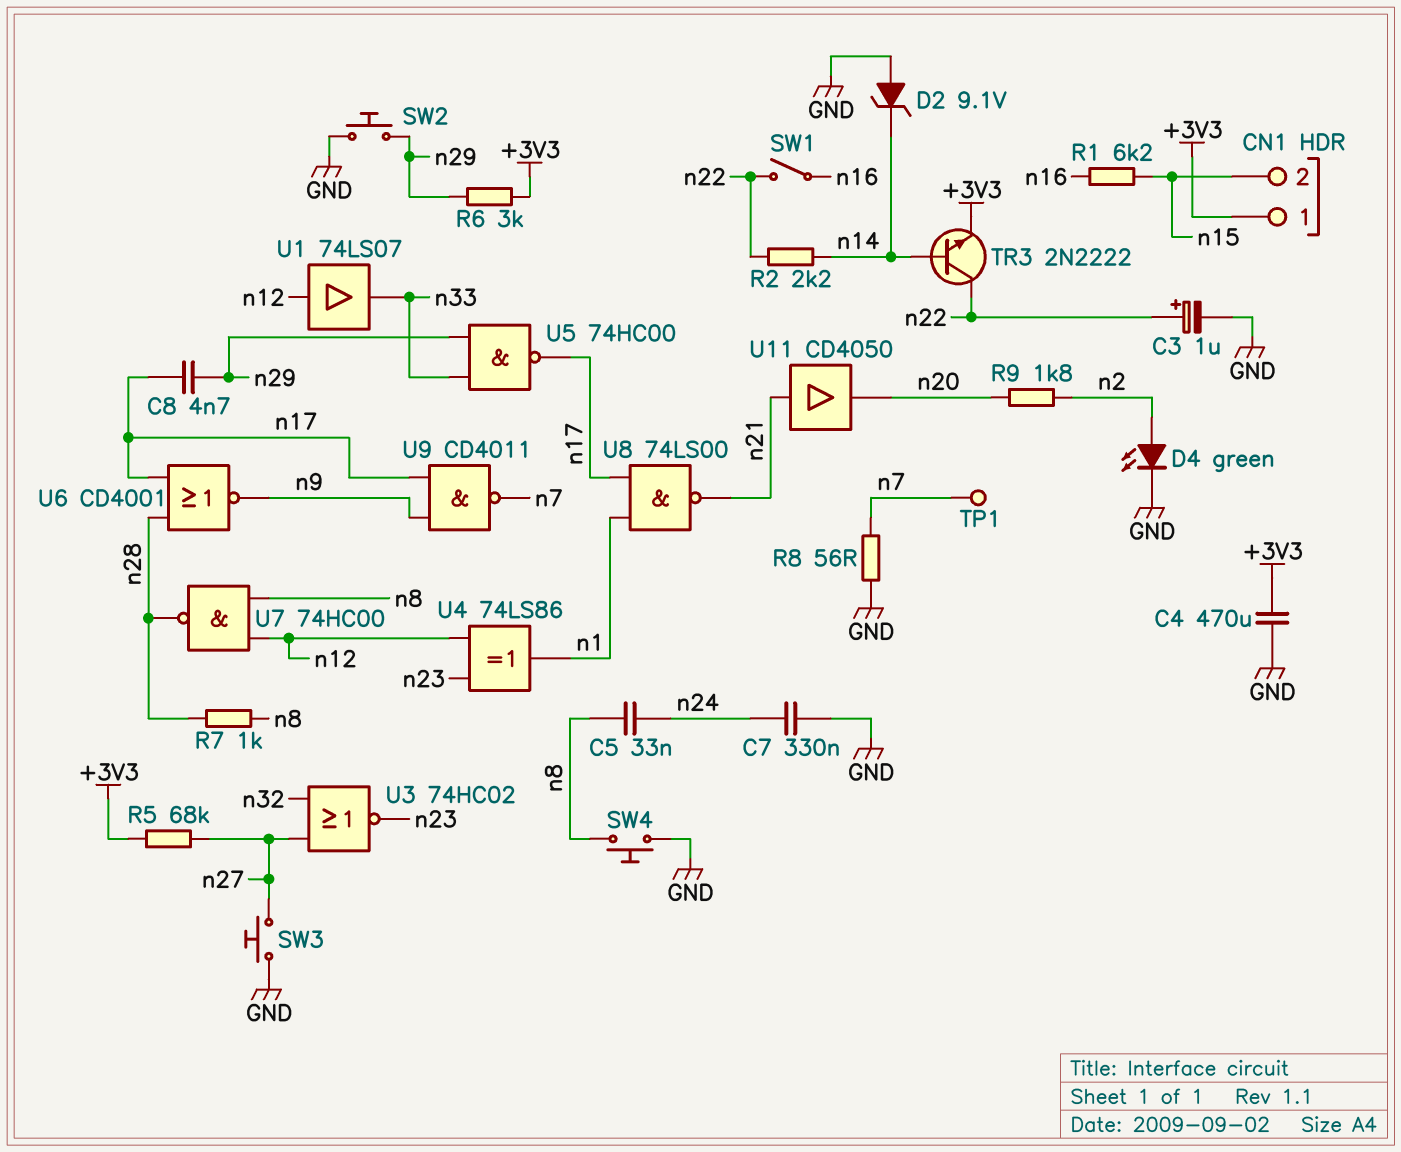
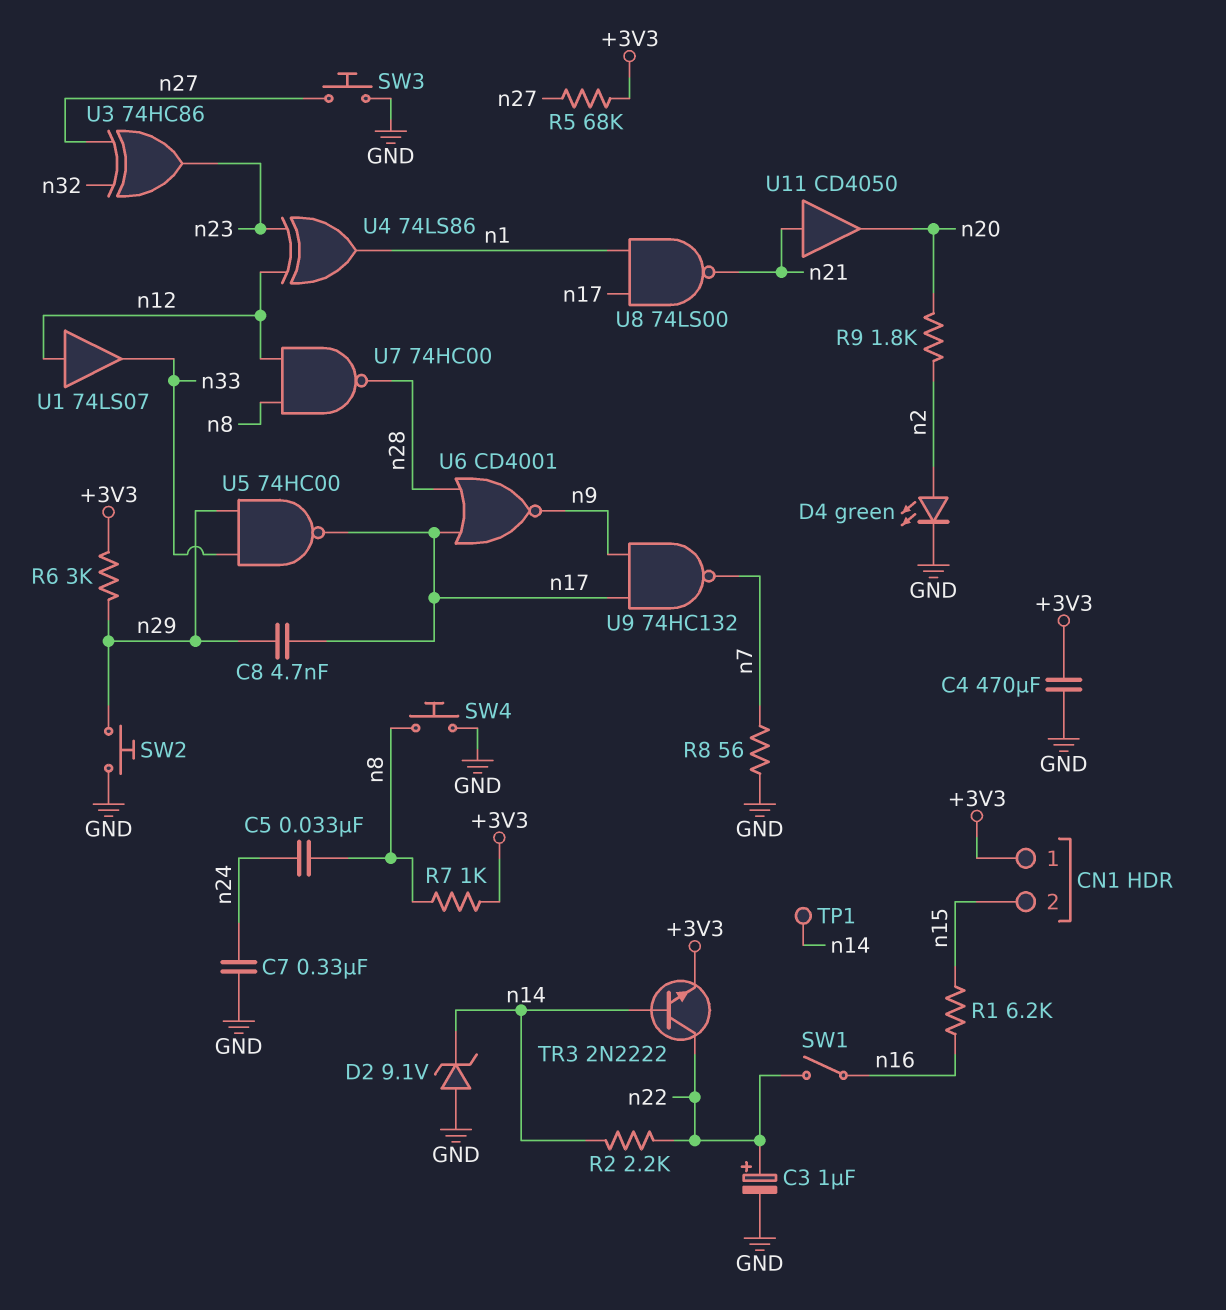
R7: 1k (n8, n28) -> 1k (+3V3, n8)
TP1: test point (n7) -> test point (n14)
U3: NOR 74HC02 (in n27, in n32, out n23) -> XOR 74HC86 (in n27, in n32, out n23)
U9: NAND CD4011 (in n9, in n17, out n7) -> NAND 74HC132 (in n9, in n17, out n7)

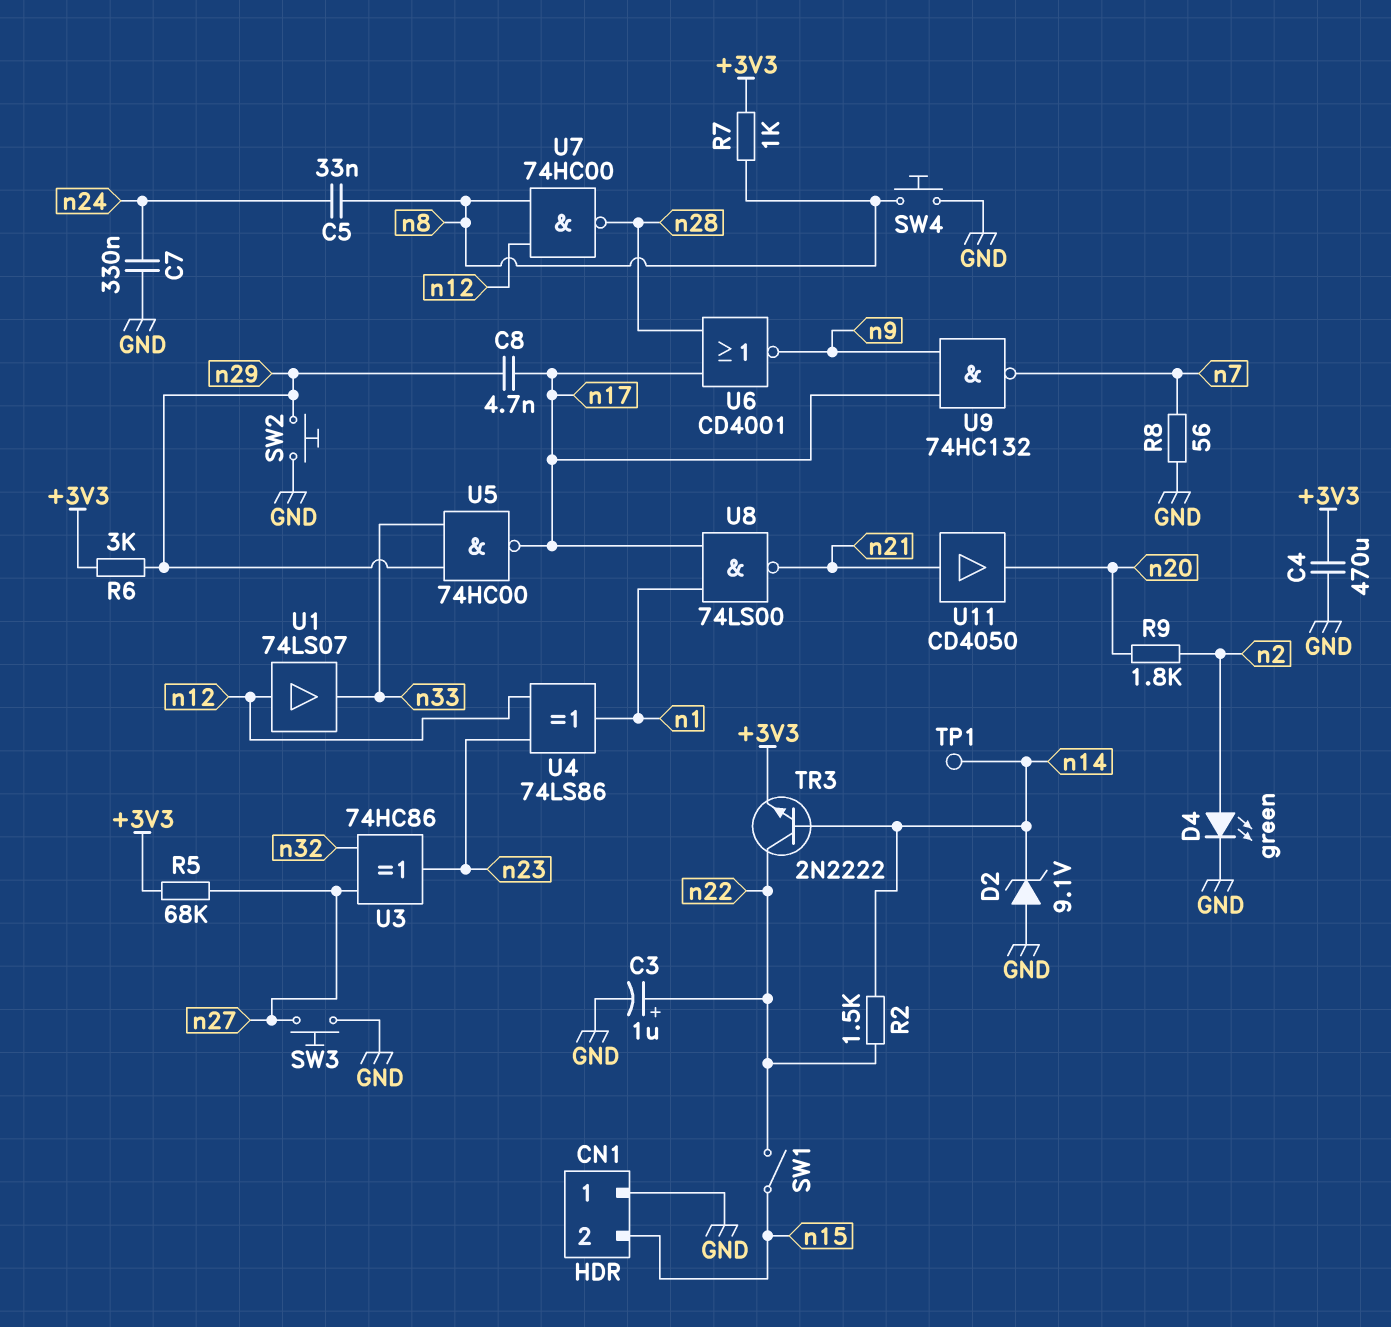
CN1 pin 1: +3V3 -> GND
R1: 6.2k (n15, n16) -> none
R2: 2.2k (n14, n22) -> 1.5k (n14, n22)
SW1: switch (n16, n22) -> switch (n15, n22)

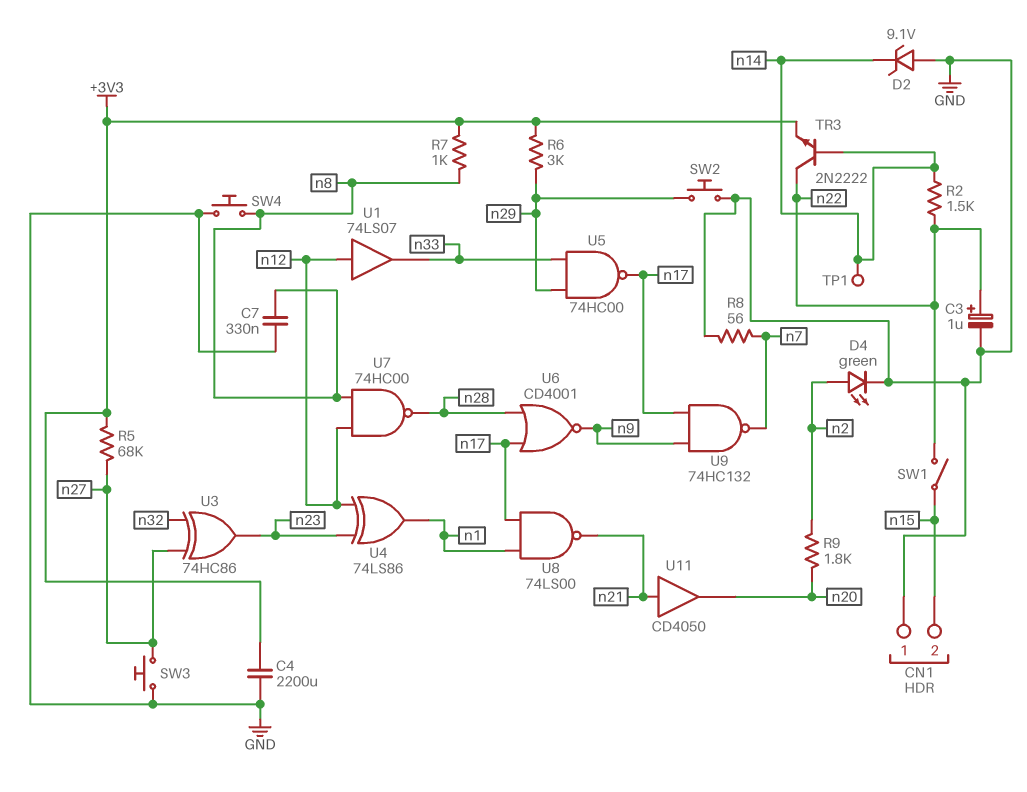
C4: 470uF (+3V3, GND) -> 2200uF (+3V3, GND)
C5: 33nF (n8, n24) -> none
C7: 330nF (GND, n24) -> 330nF (GND, n8)
C8: 4.7nF (n17, n29) -> none

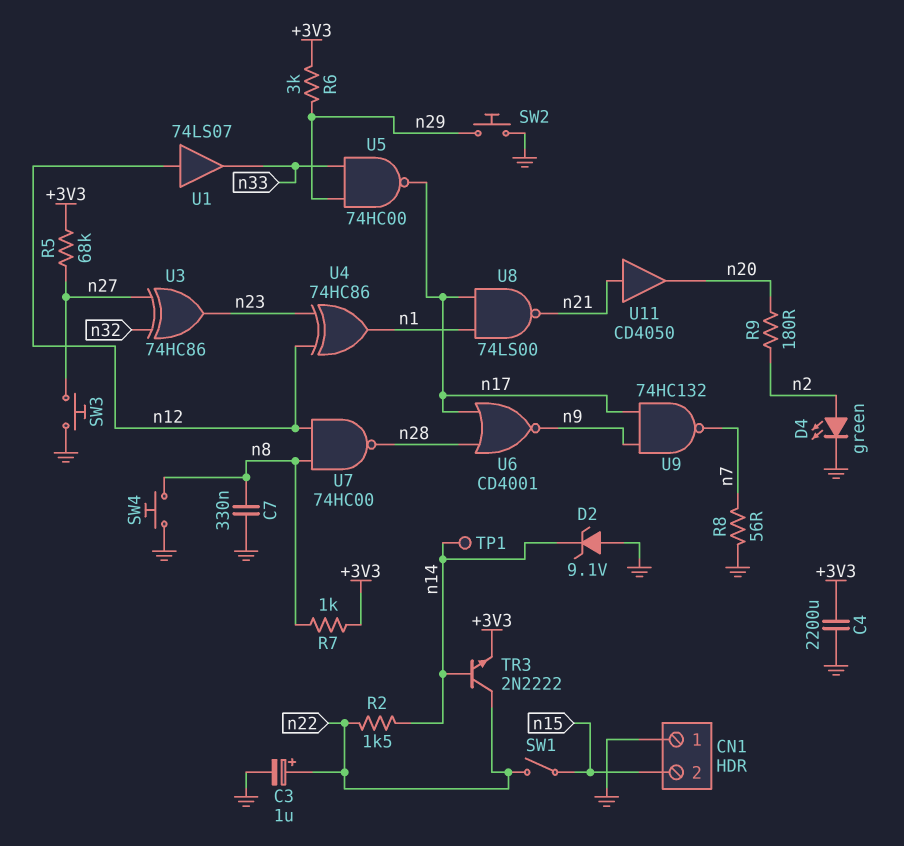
R9: 1.8k (n2, n20) -> 180 (n2, n20)
U4: XOR 74LS86 (in n12, in n23, out n1) -> XOR 74HC86 (in n12, in n23, out n1)

